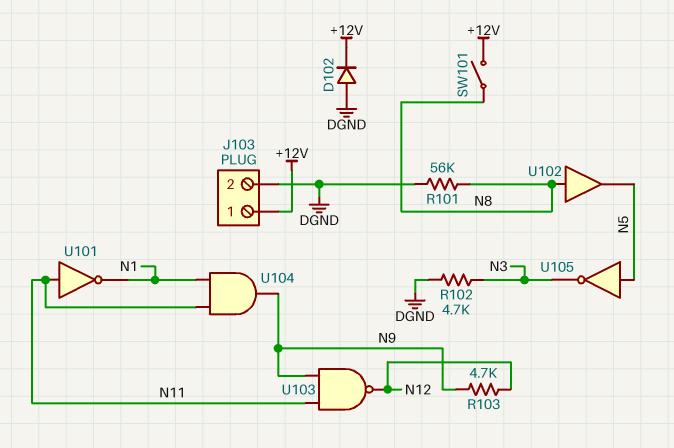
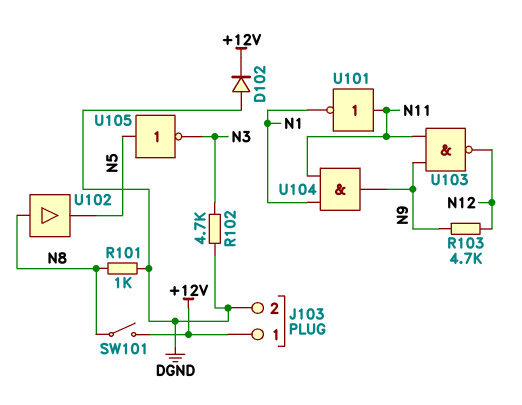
R101: 56k (DGND, N8) -> 1k (DGND, N8)

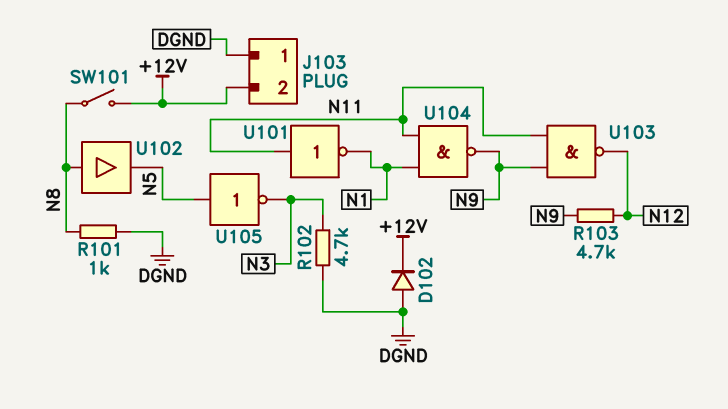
J103 pin 1: +12V -> DGND
J103 pin 2: DGND -> +12V
U104: AND (in N1, in N11, out N9) -> NAND (in N1, in N11, out N9)

